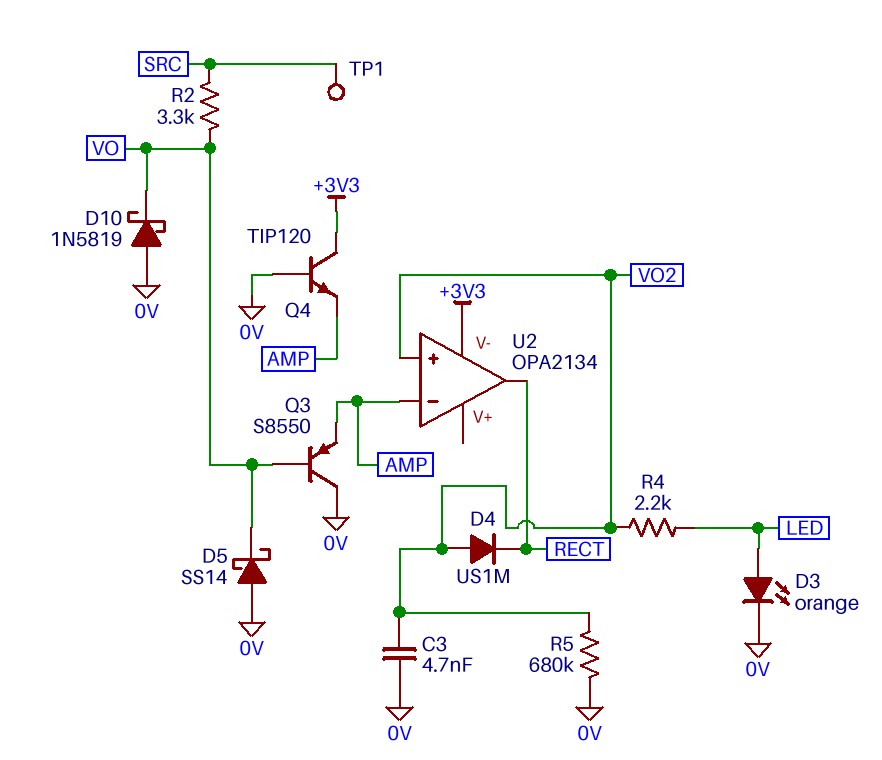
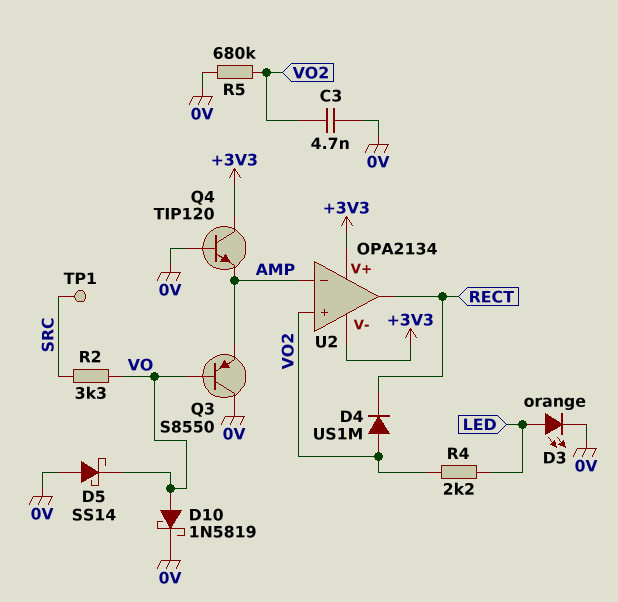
D10: schottky 1N5819 (A 0V, K VO) -> schottky 1N5819 (A VO, K 0V)
U2 pin V+: none -> +3V3

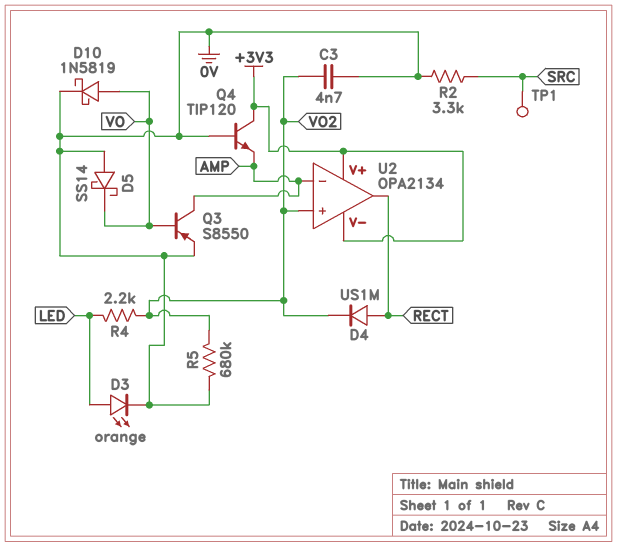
D4: diode US1M (A VO2, K RECT) -> diode US1M (A RECT, K VO2)
Q3: PNP S8550 (B VO, C 0V, E AMP) -> PNP S8550 (B VO, C AMP, E 0V)
R2: 3.3k (SRC, VO) -> 3.3k (0V, SRC)

